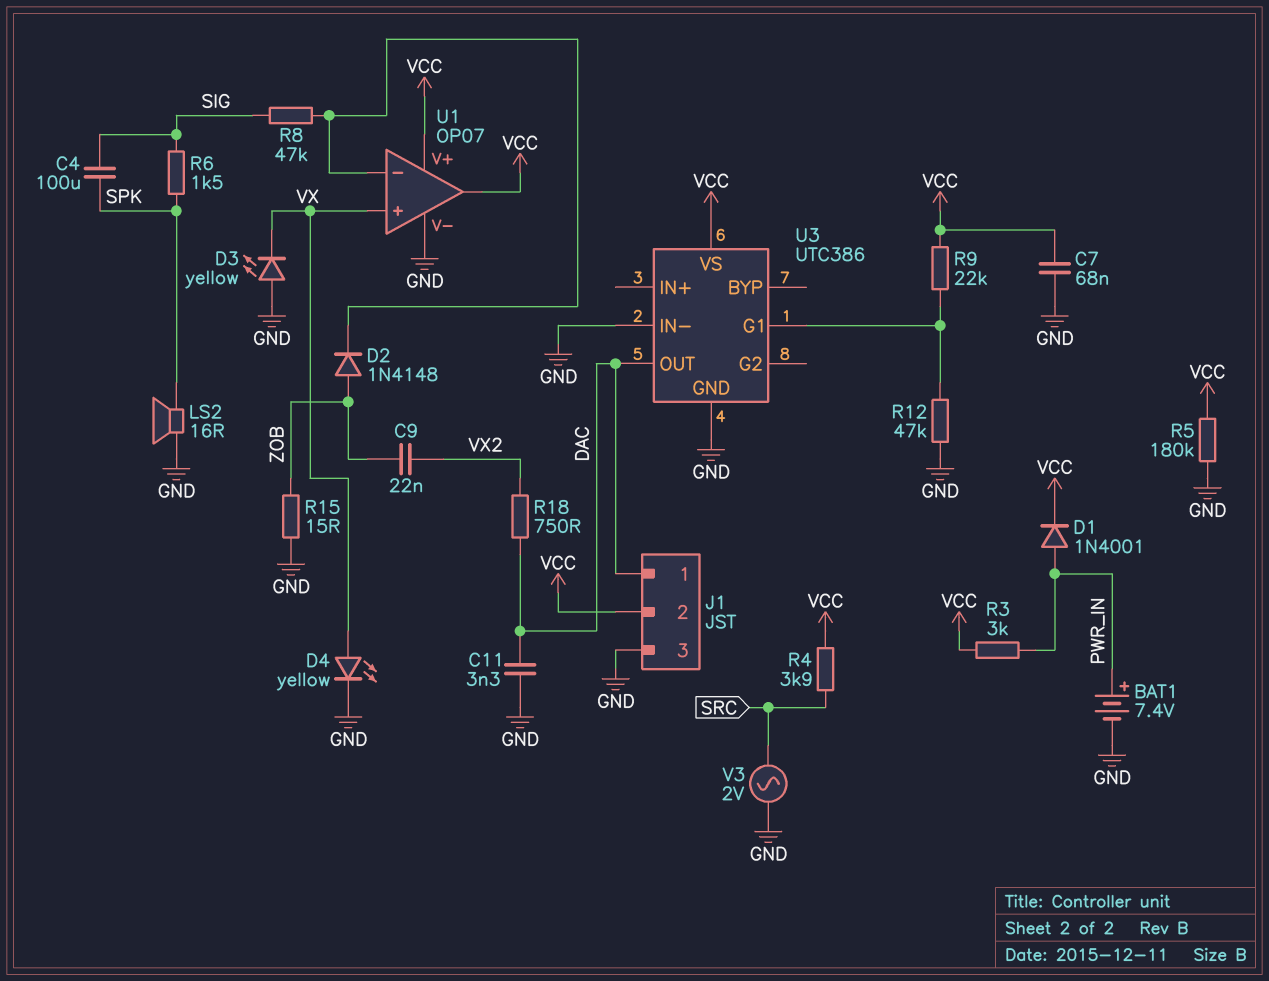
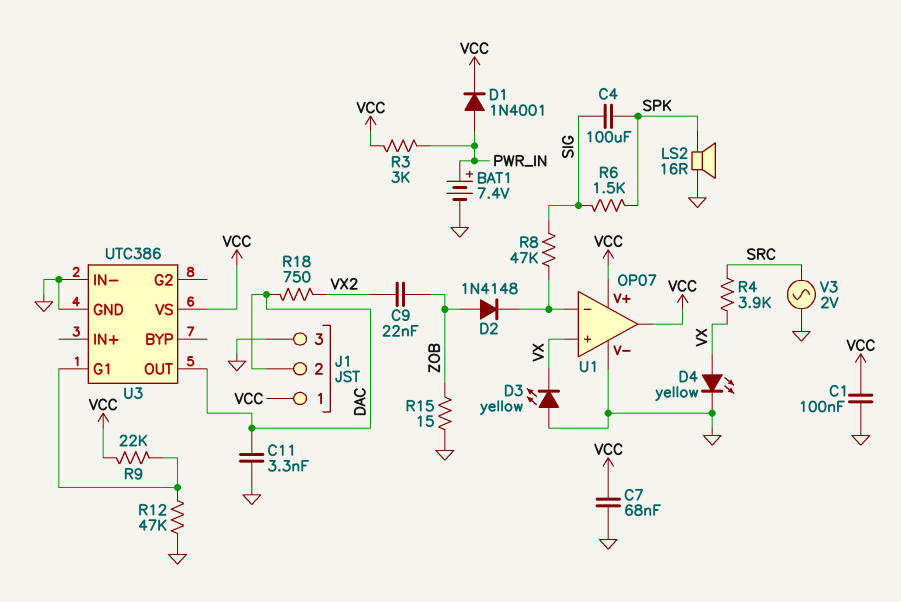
C1: none -> 100nF (GND, VCC)
J1 pin 1: DAC -> VCC
J1 pin 2: VCC -> DAC
R4: 3.9k (SRC, VCC) -> 3.9k (SRC, VX)
R5: 180k (GND, VCC) -> none

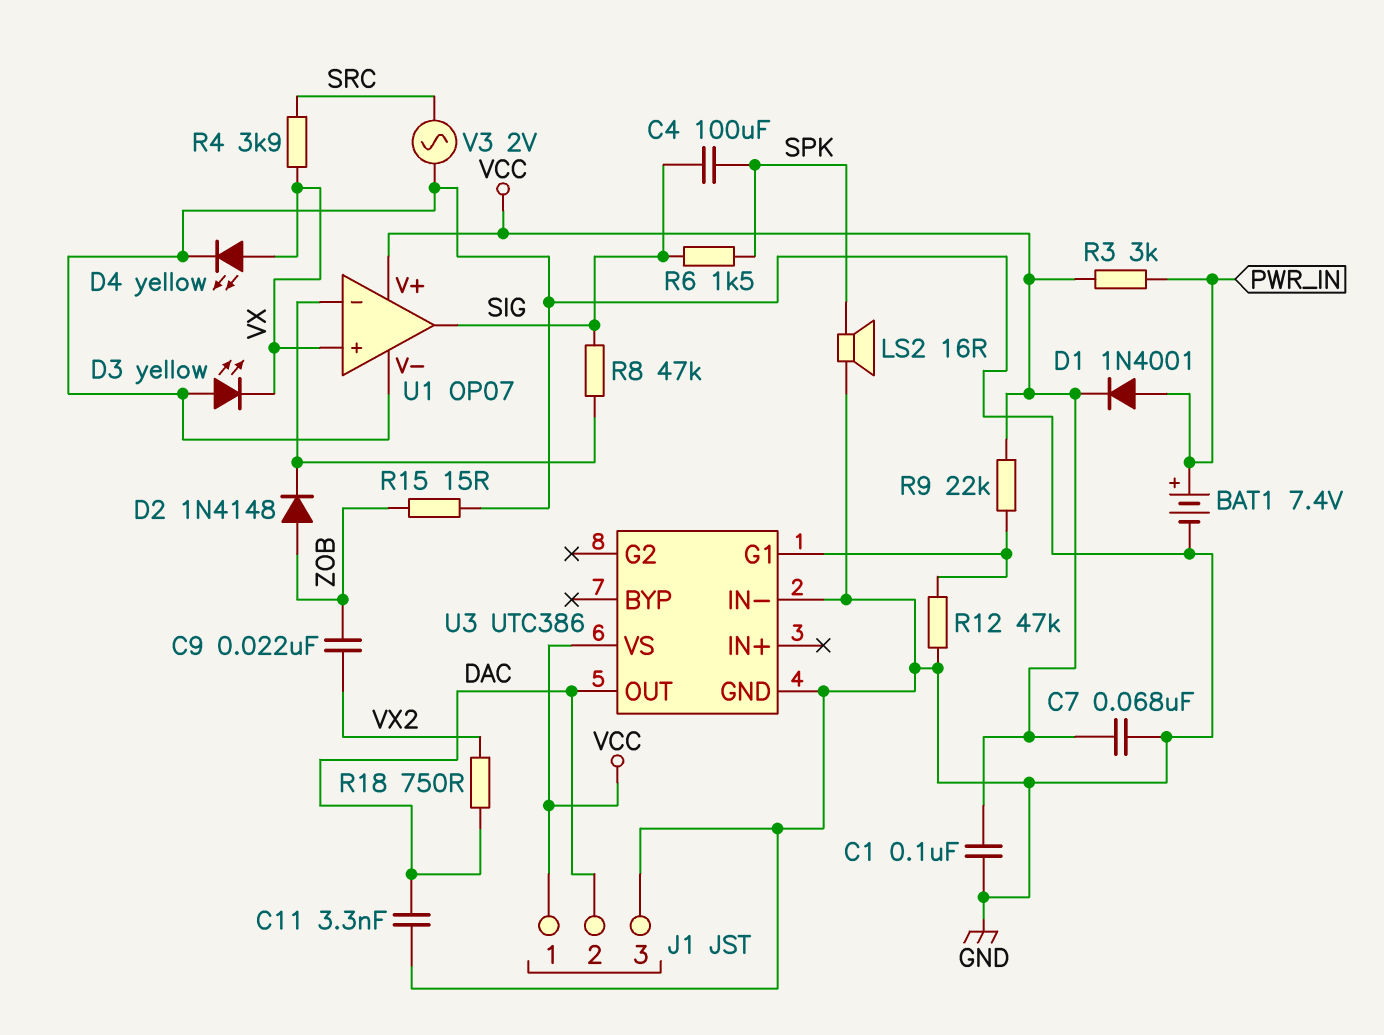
U1 pin out: VCC -> SIG

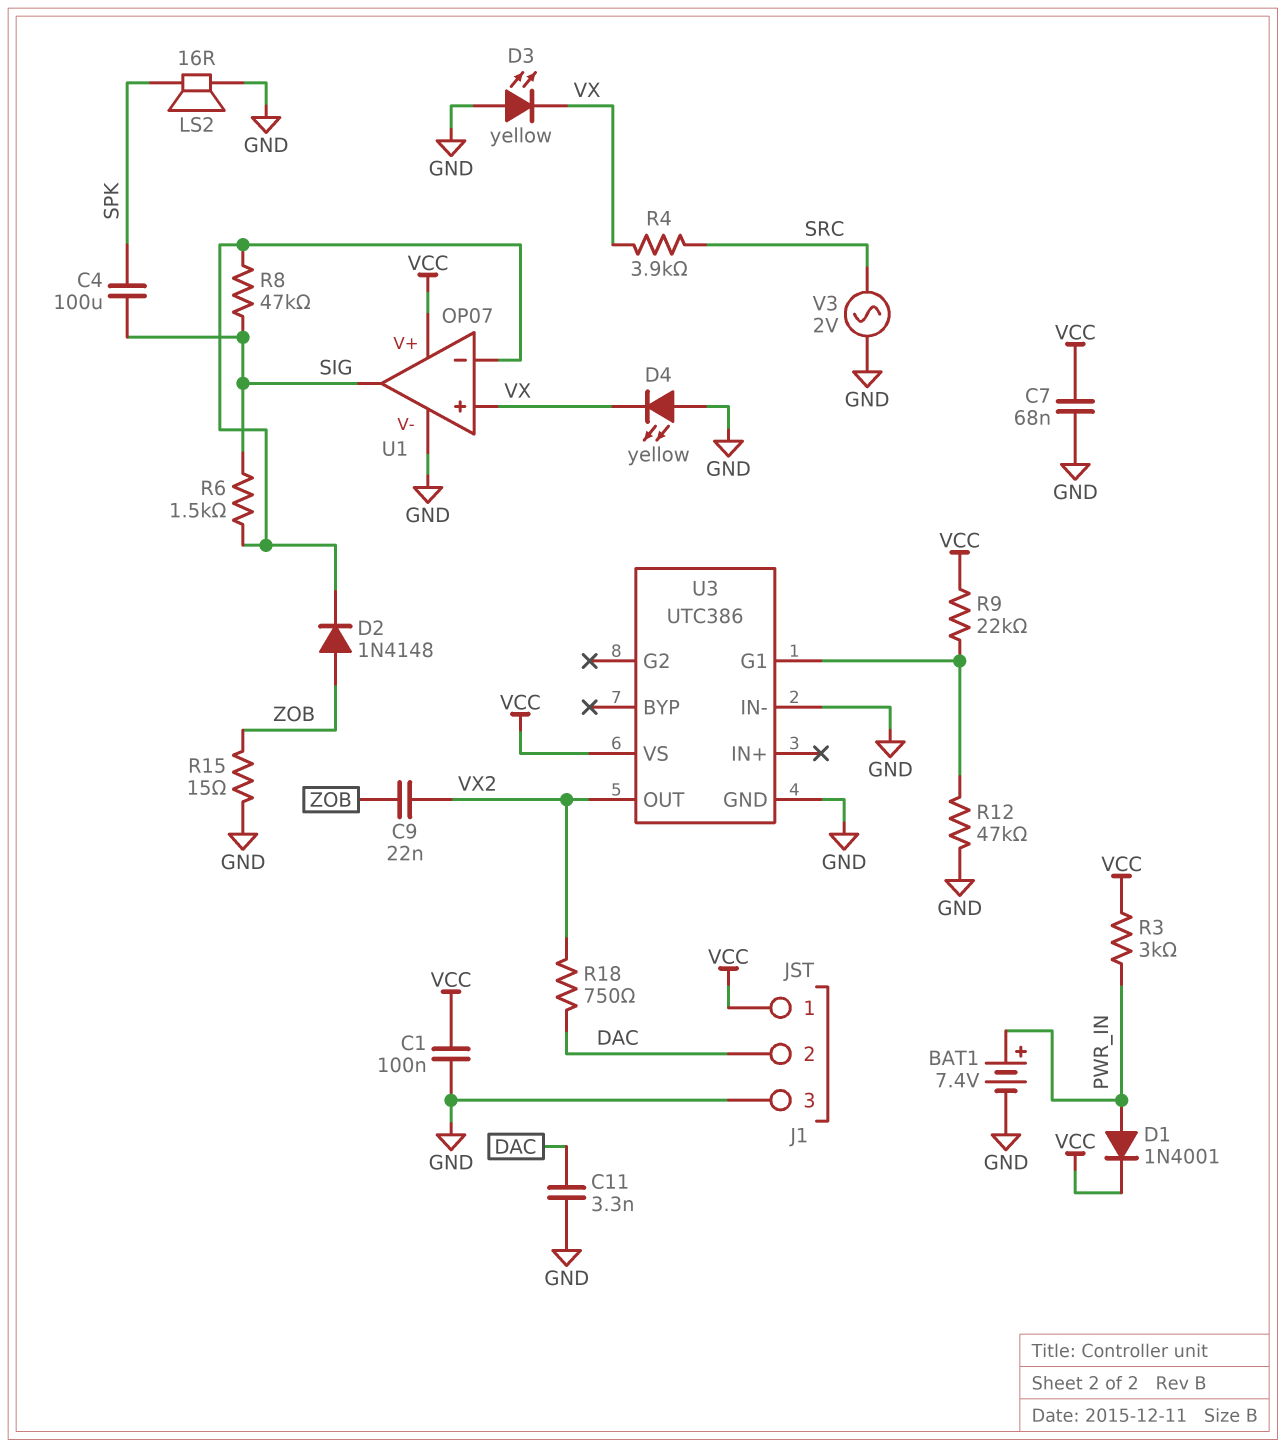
D4: LED yellow (A VX, K GND) -> LED yellow (A GND, K VX)
R6: 1.5k (SIG, SPK) -> 1.5k (SIG, U1/in-)
U3 pin OUT: DAC -> VX2

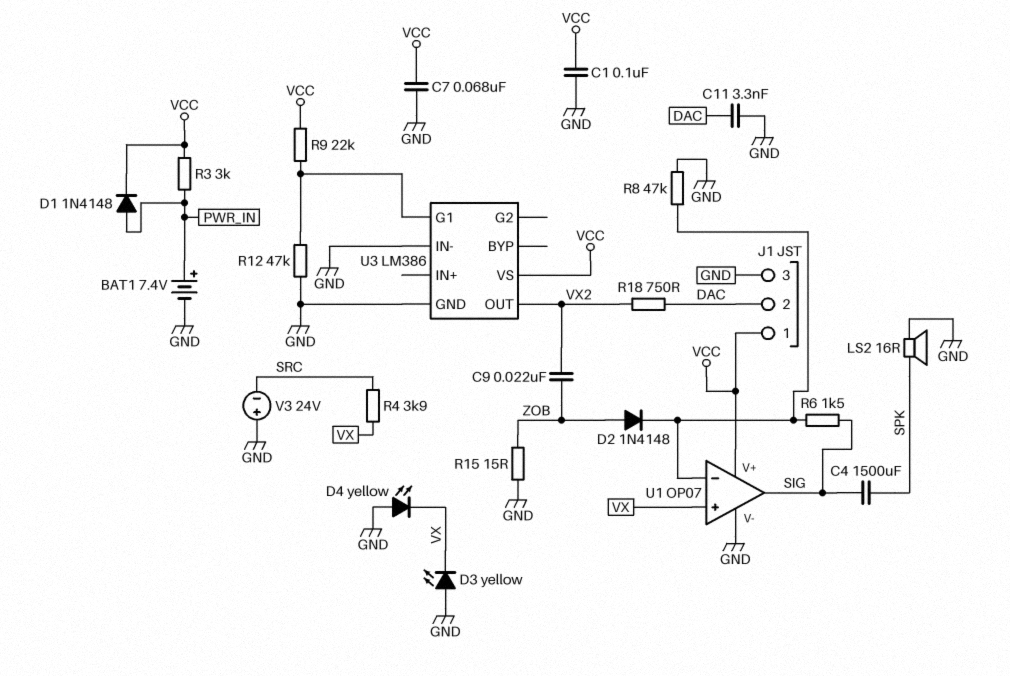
C4: 100uF (SIG, SPK) -> 1500uF (SIG, SPK)
D1: diode 1N4001 (A PWR_IN, K VCC) -> diode 1N4148 (A PWR_IN, K VCC)
R8: 47k (SIG, U1/in-) -> 47k (GND, U1/in-)
U3: UTC386 -> LM386
V3: AC 2V (GND, SRC) -> 24V (plus GND, minus SRC)

